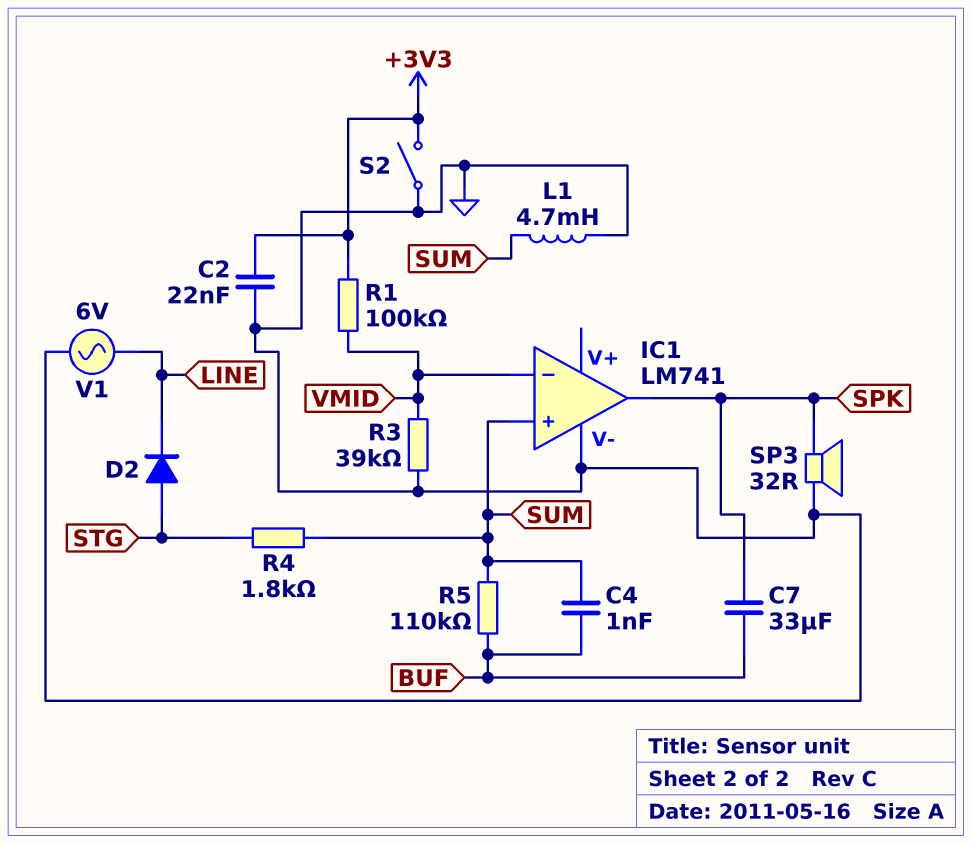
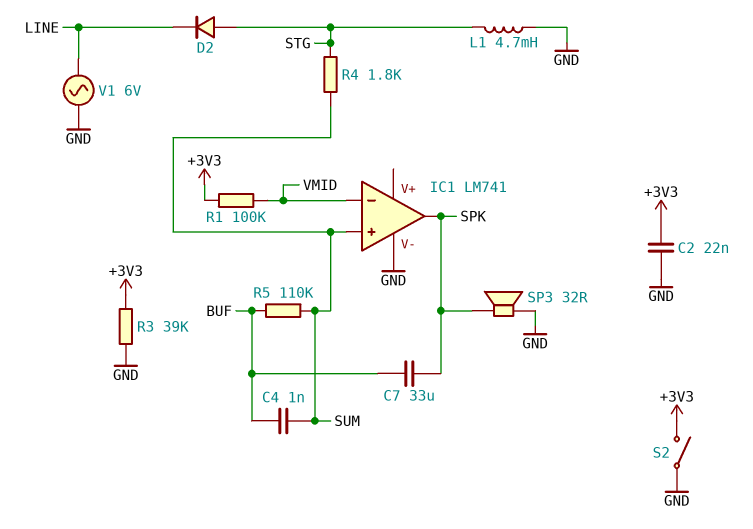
L1: 4.7mH (GND, SUM) -> 4.7mH (GND, STG)
R3: 39k (GND, VMID) -> 39k (+3V3, GND)

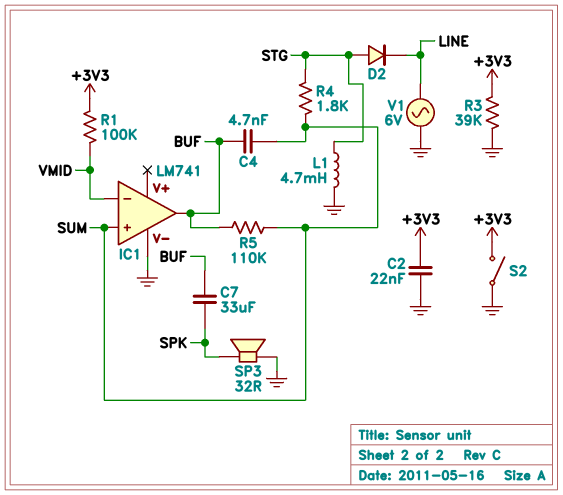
C4: 1nF (BUF, SUM) -> 4.7nF (BUF, SUM)
IC1 pin out: SPK -> BUF

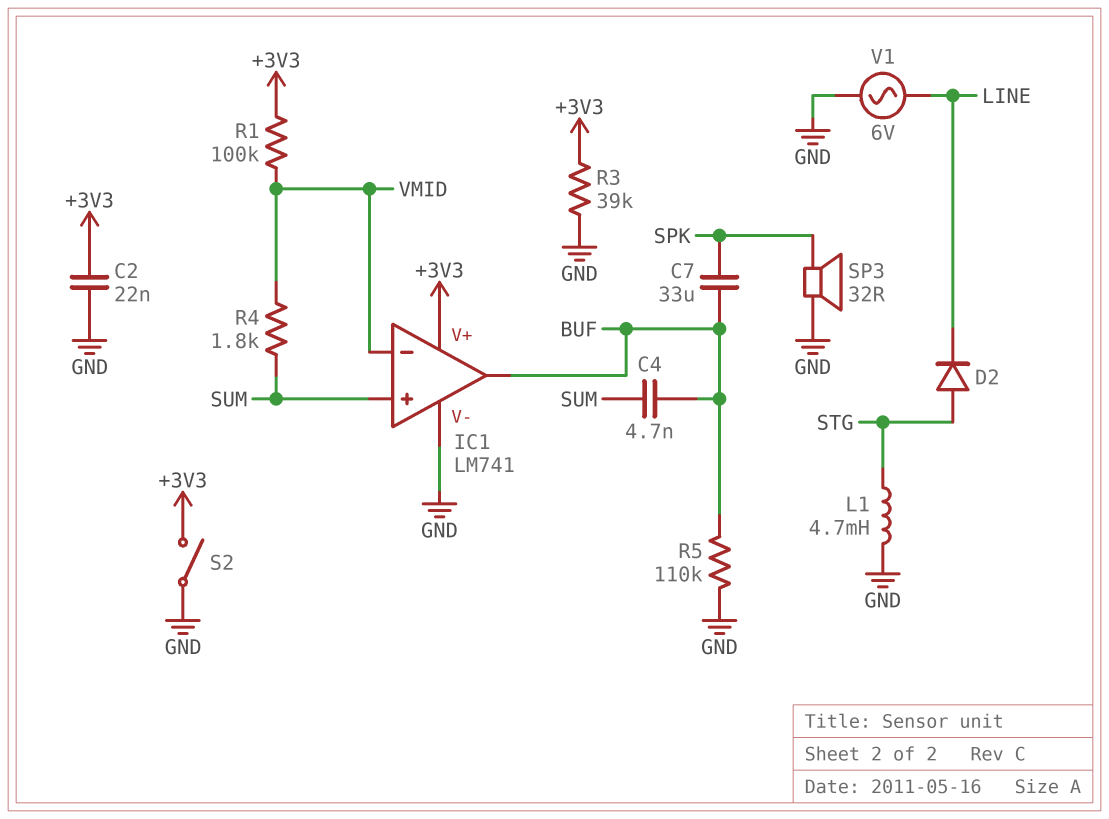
IC1 pin V+: none -> +3V3
R4: 1.8k (STG, SUM) -> 1.8k (SUM, VMID)
R5: 110k (BUF, SUM) -> 110k (BUF, GND)

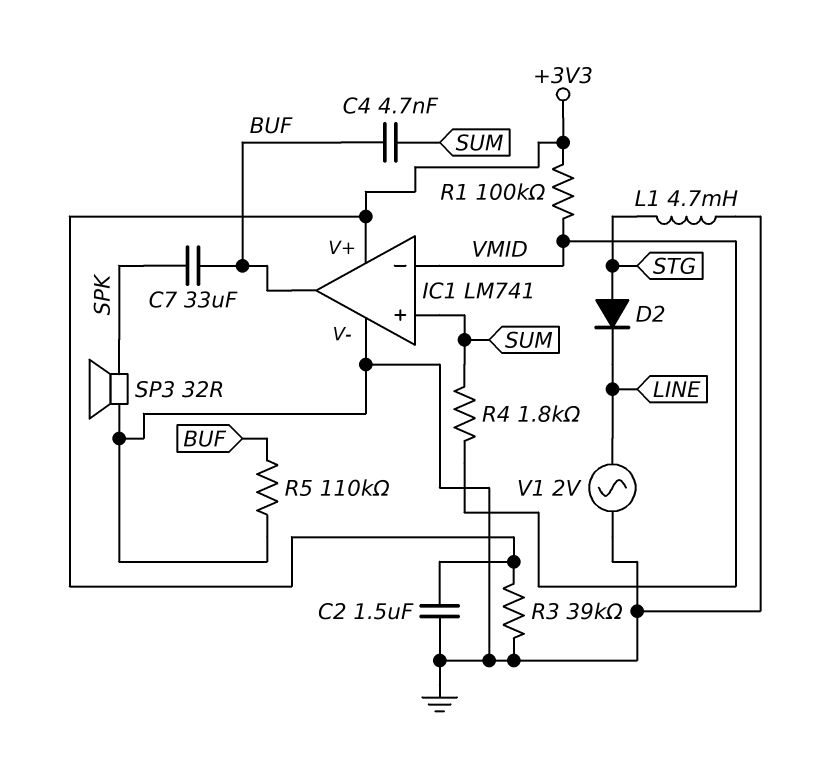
C2: 22nF (+3V3, GND) -> 1.5uF (+3V3, GND)
S2: switch (+3V3, GND) -> none
V1: AC 6V (GND, LINE) -> AC 2V (GND, LINE)

